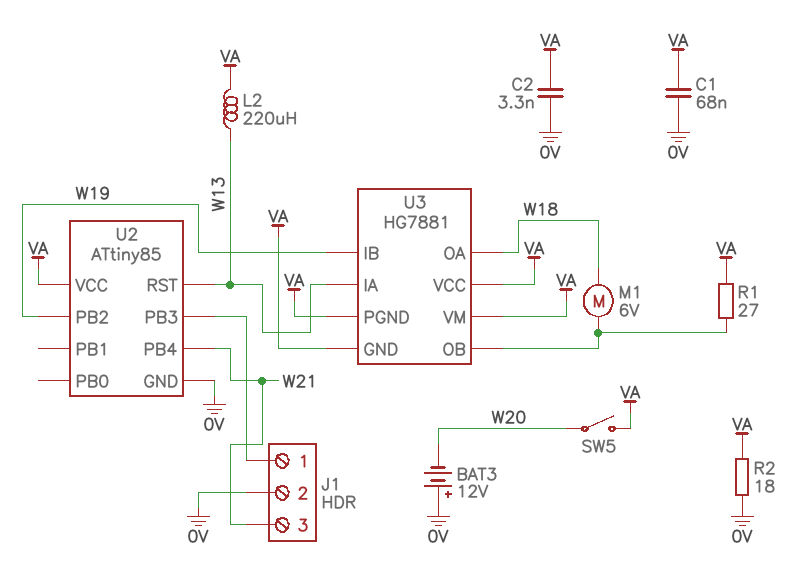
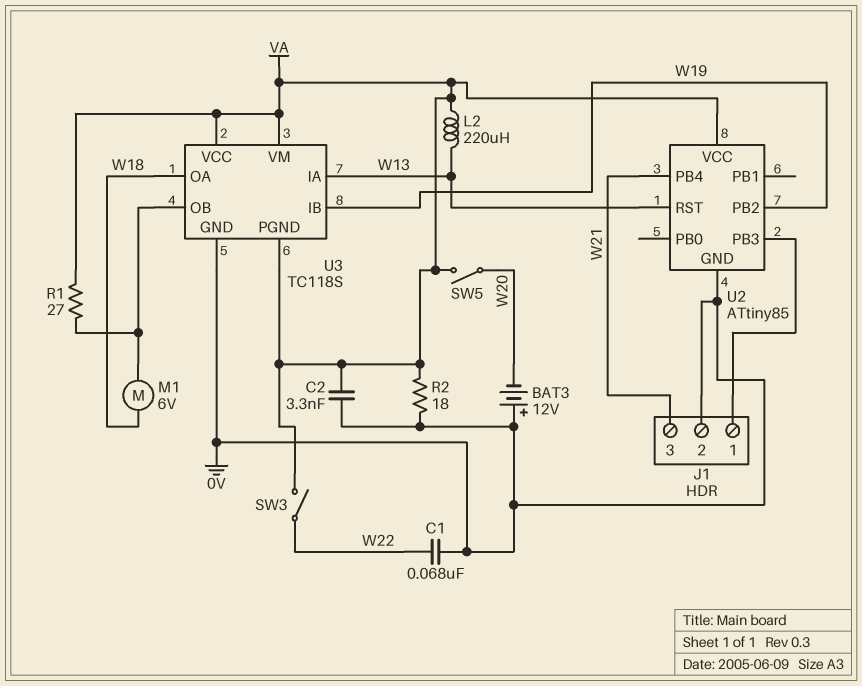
C1: 68nF (0V, VA) -> 68nF (0V, W22)
SW3: none -> switch (VA, W22)
U3: HG7881 -> TC118S
U3 pin GND: VA -> 0V

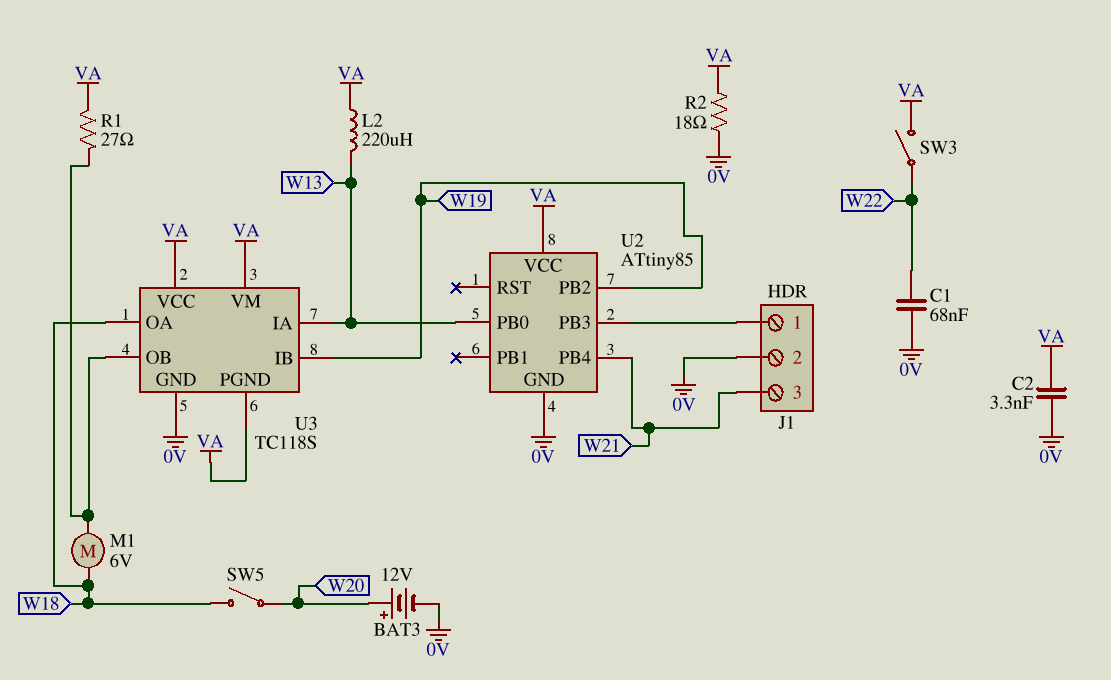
BAT3: 12V (plus 0V, minus W20) -> 12V (plus W20, minus 0V)
SW5: switch (VA, W20) -> switch (W18, W20)
U2 pin PB0: none -> W13
U2 pin RST: W13 -> none

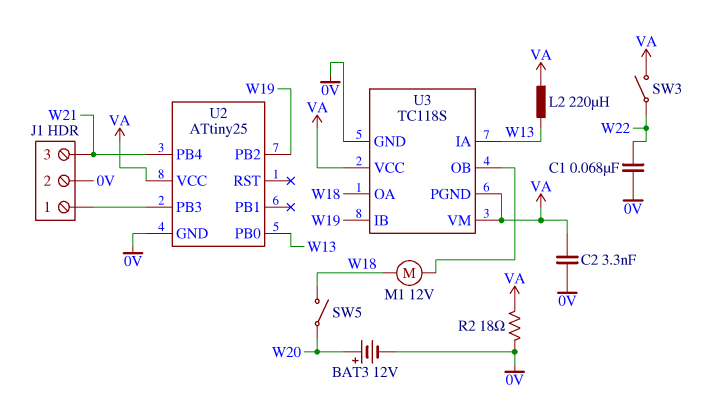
M1: motor 6V (U3/OB, W18) -> motor 12V (U3/OB, W18)
R1: 27 (U3/OB, VA) -> none
U2: ATtiny85 -> ATtiny25

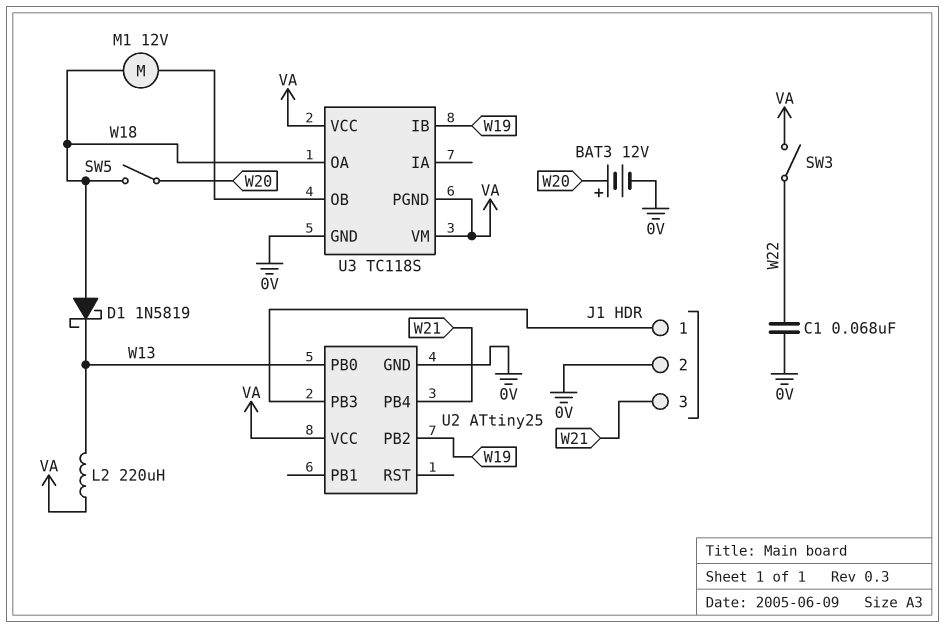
C2: 3.3nF (0V, VA) -> none
D1: none -> schottky 1N5819 (A W18, K W13)
R2: 18 (0V, VA) -> none
U3 pin IA: W13 -> none

